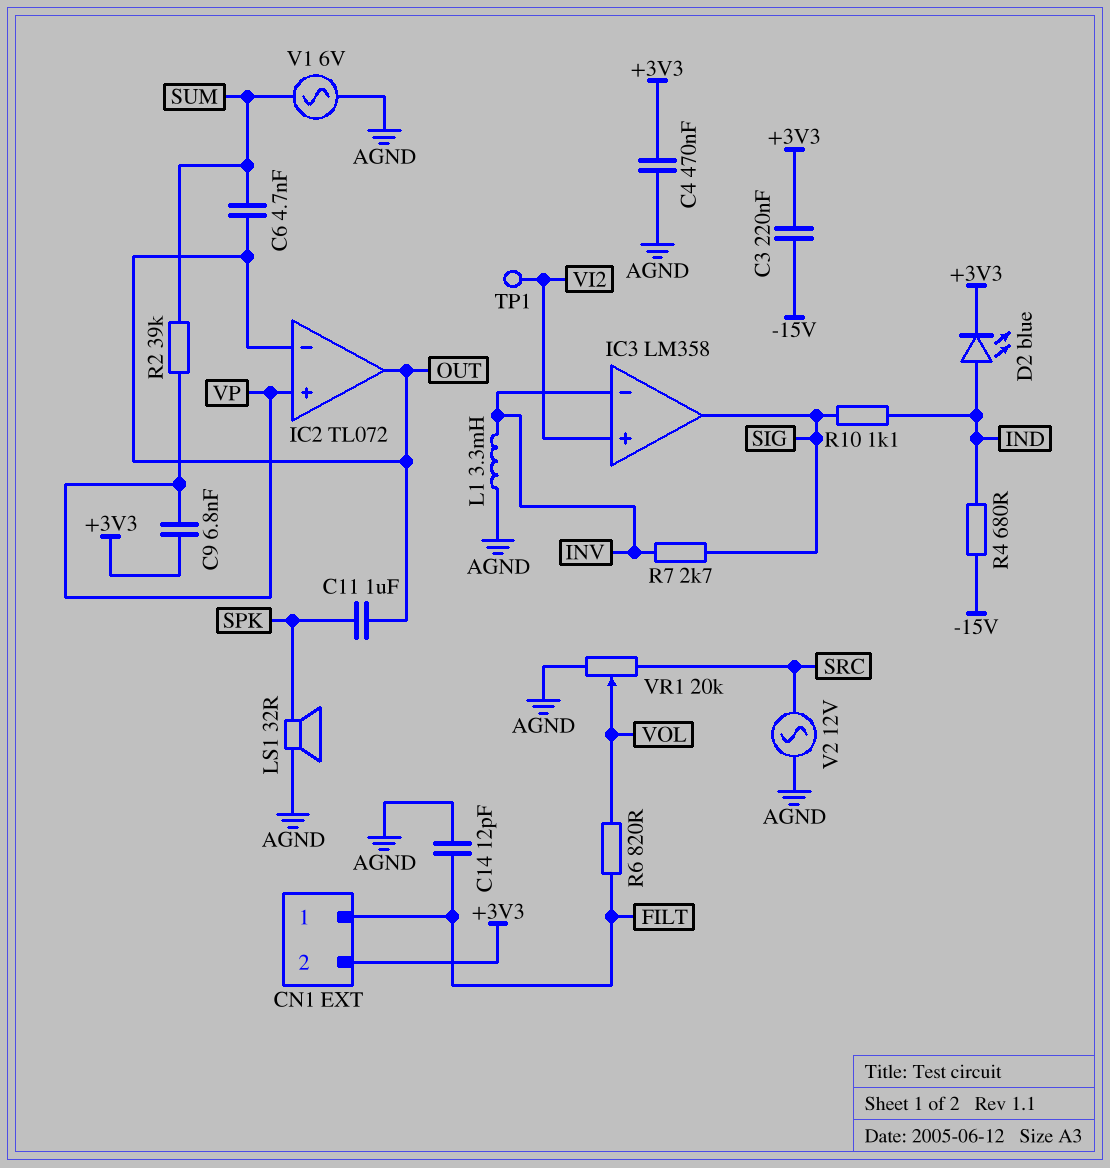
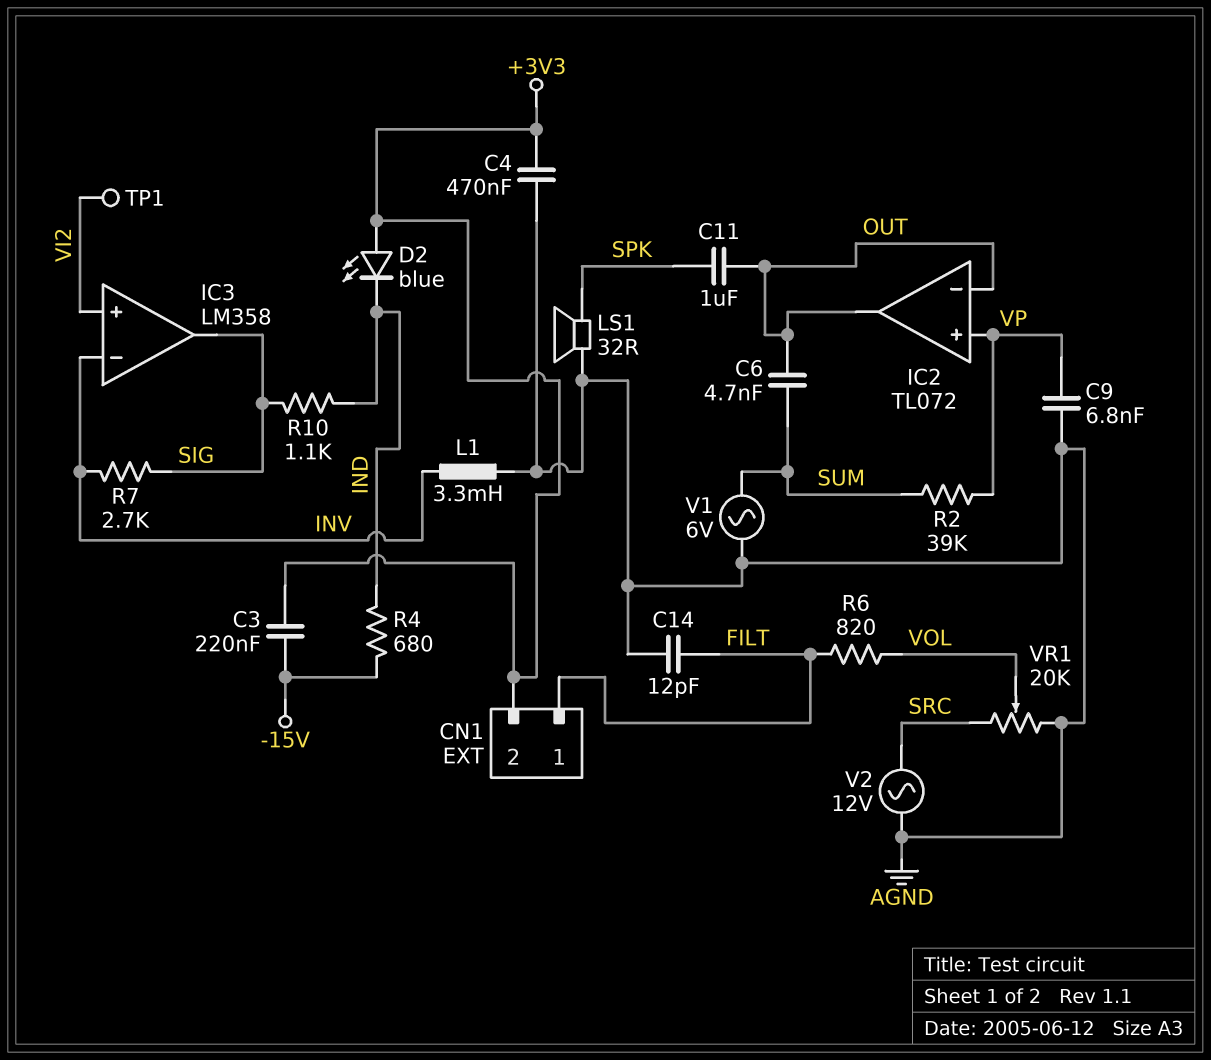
C9: 6.8nF (+3V3, VP) -> 6.8nF (AGND, VP)
D2: LED blue (A IND, K +3V3) -> LED blue (A +3V3, K IND)

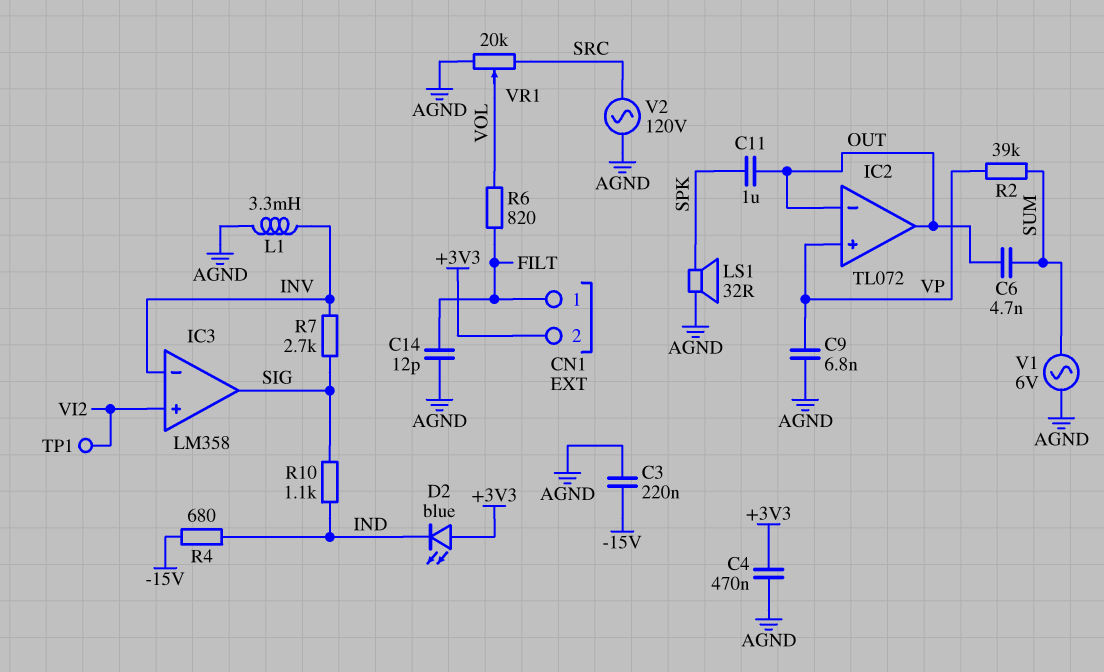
C3: 220nF (+3V3, -15V) -> 220nF (-15V, AGND)
V2: AC 12V (AGND, SRC) -> AC 120V (AGND, SRC)

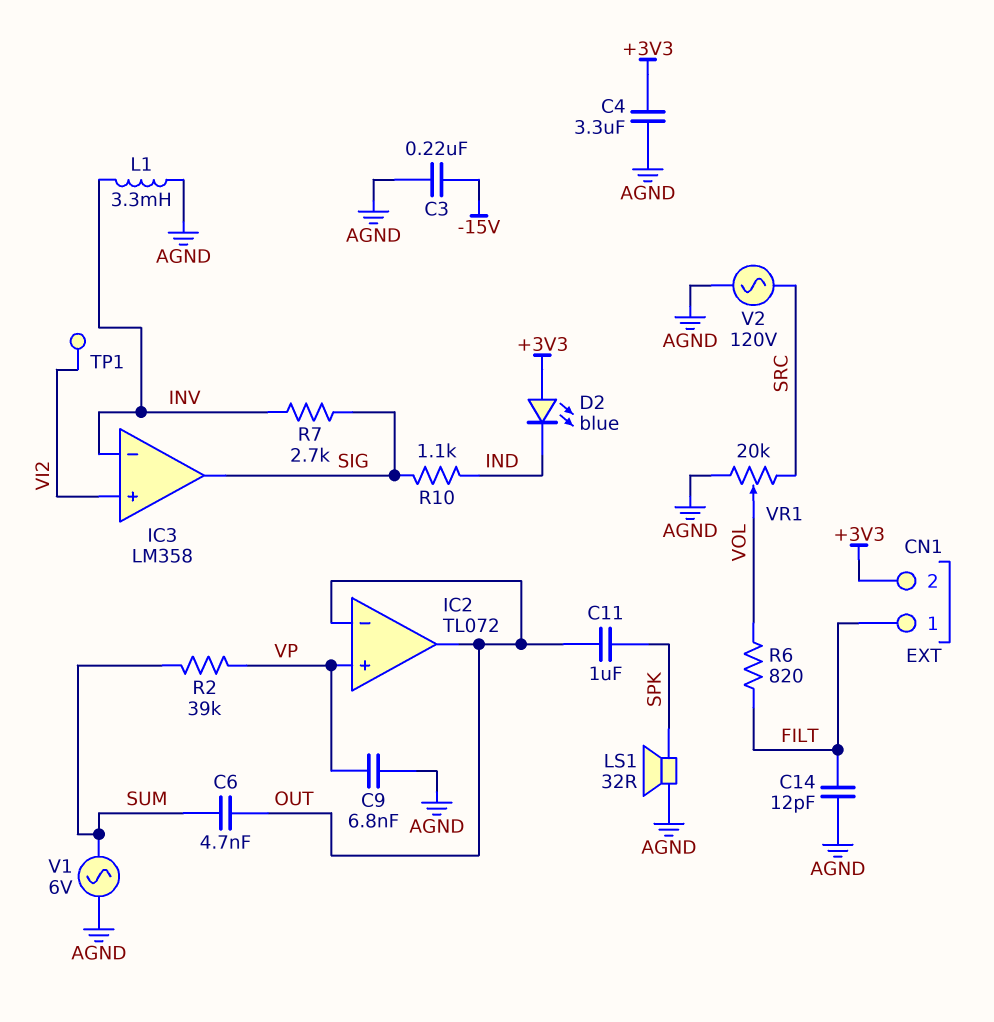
C4: 470nF (+3V3, AGND) -> 3.3uF (+3V3, AGND)
R4: 680 (-15V, IND) -> none

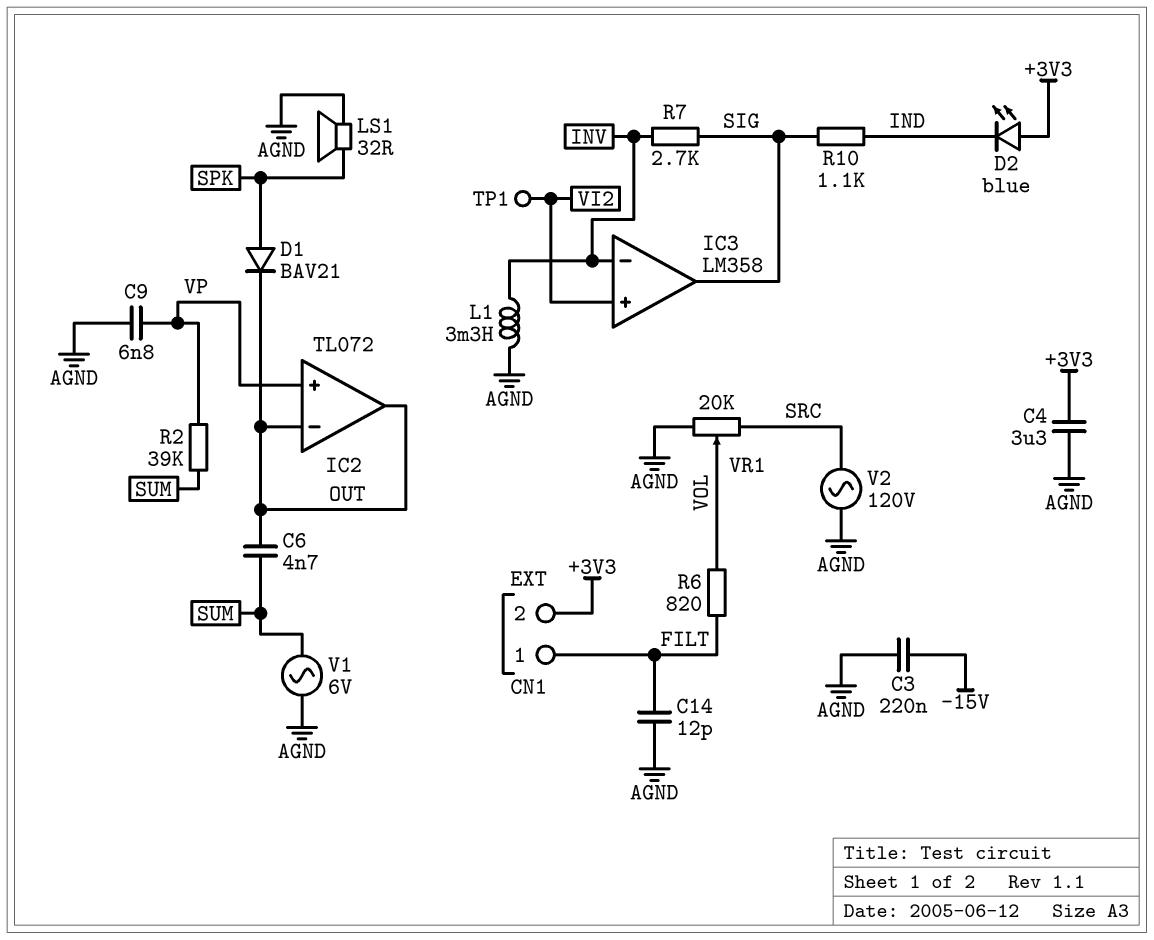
C11: 1uF (OUT, SPK) -> none
D1: none -> diode BAV21 (A SPK, K OUT)

